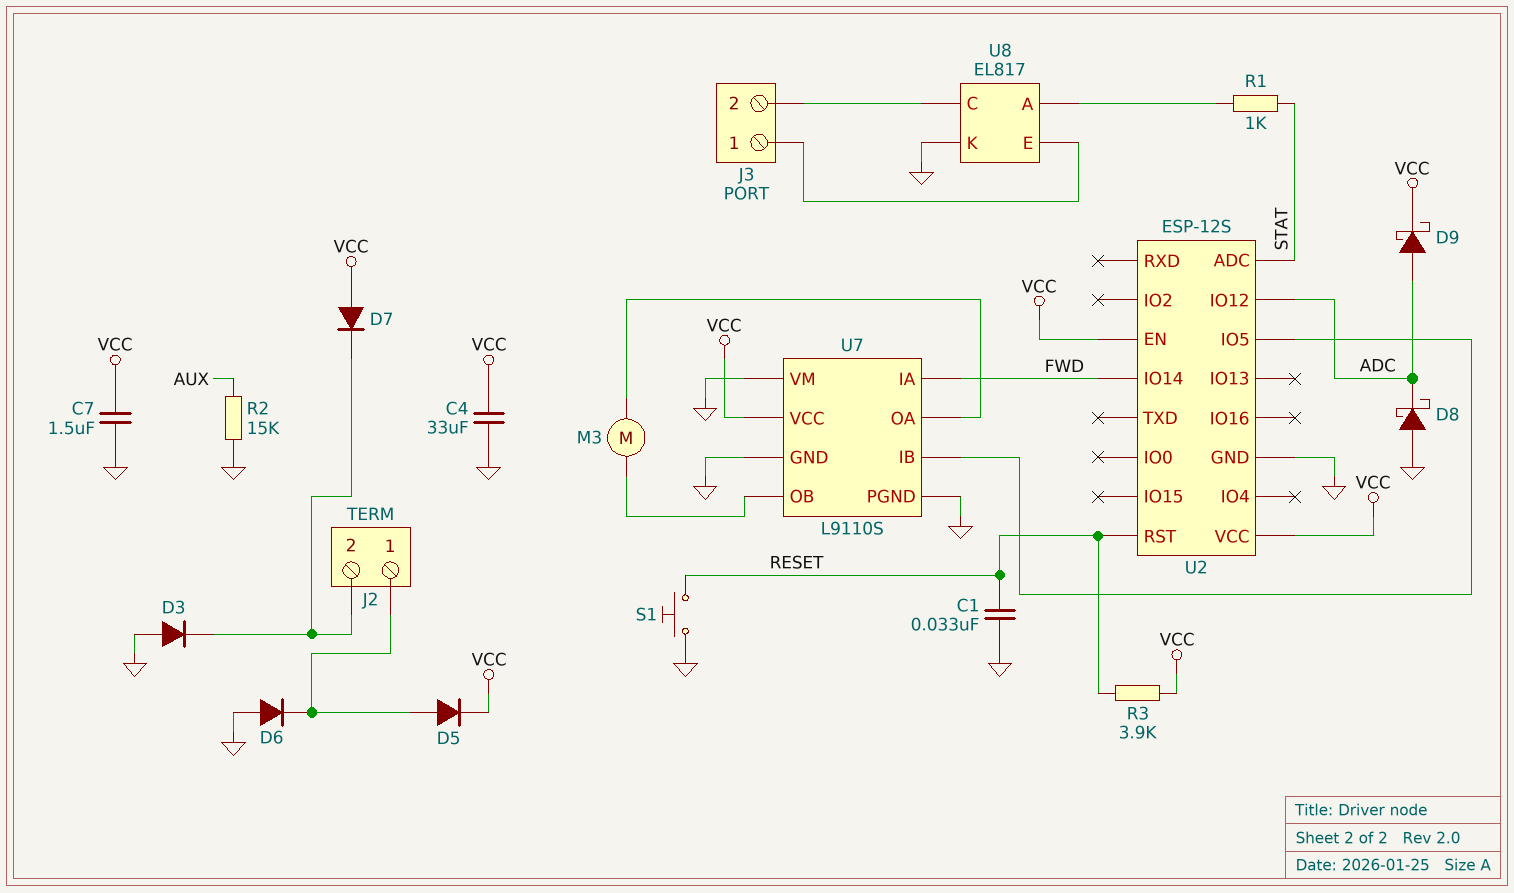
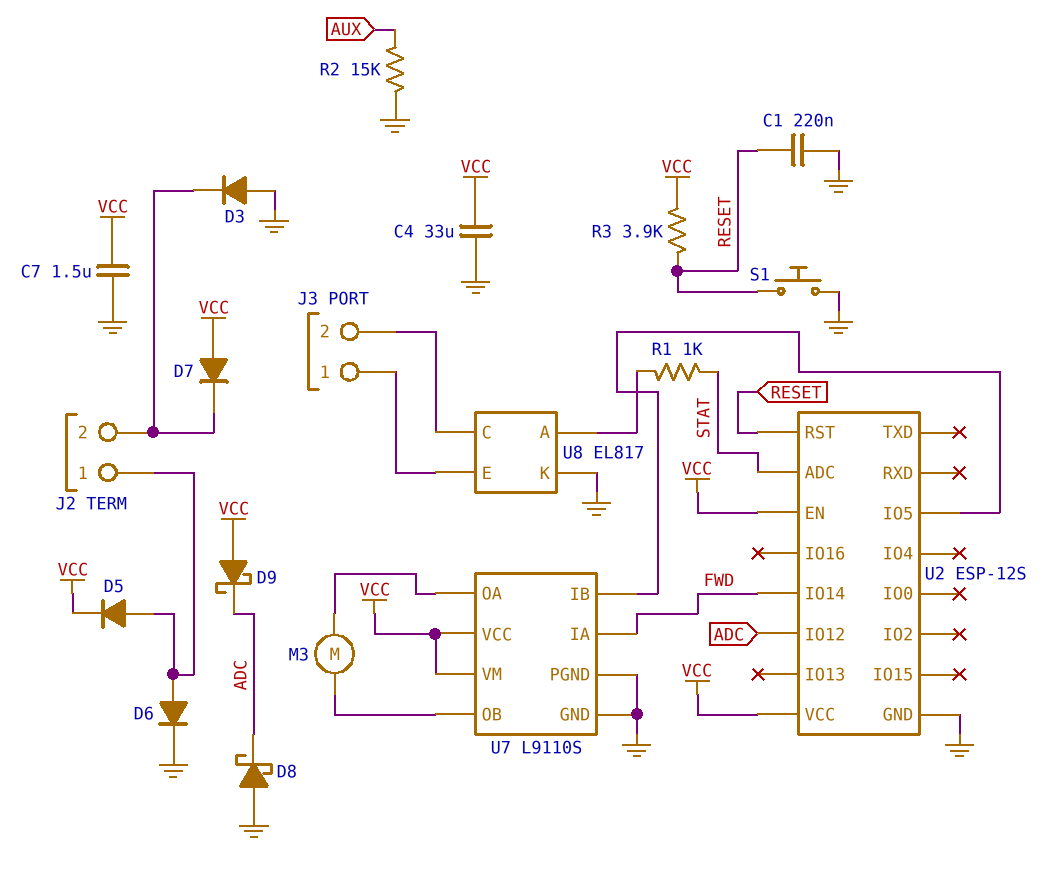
C1: 33nF (GND, RESET) -> 220nF (GND, RESET)
D6: diode (A GND, K J2/1) -> diode (A J2/1, K GND)
D9: schottky (A ADC, K VCC) -> schottky (A VCC, K ADC)
U7 pin VM: GND -> VCC

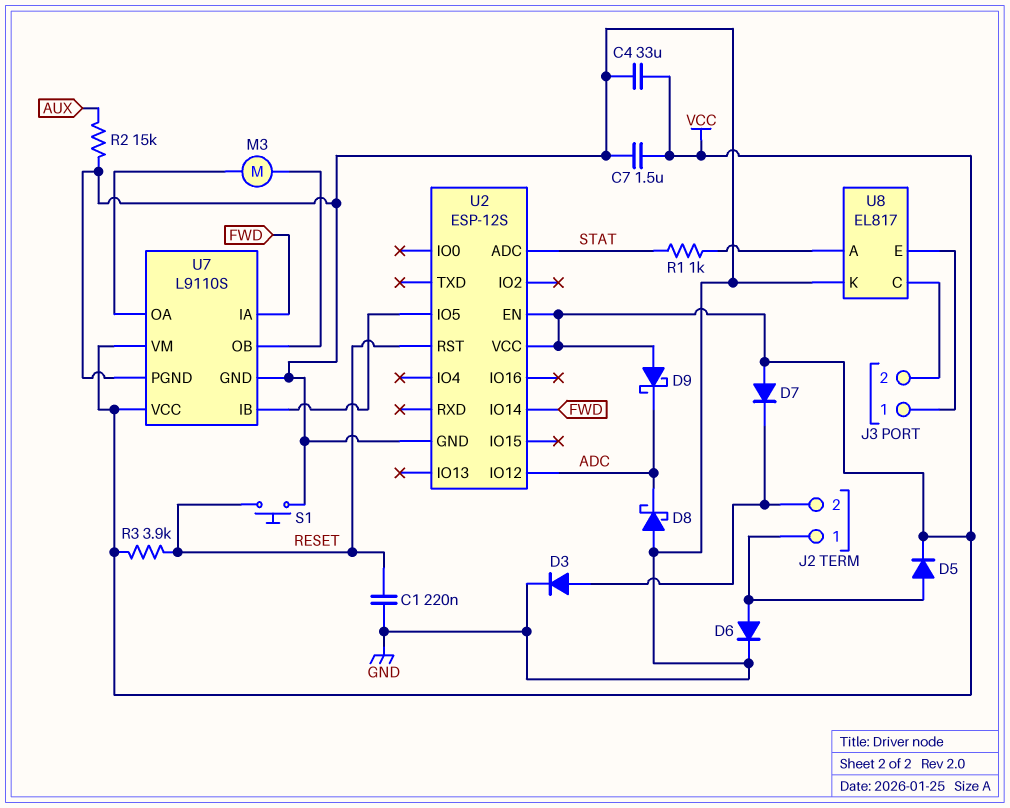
D3: diode (A GND, K J2/2) -> diode (A J2/2, K GND)

